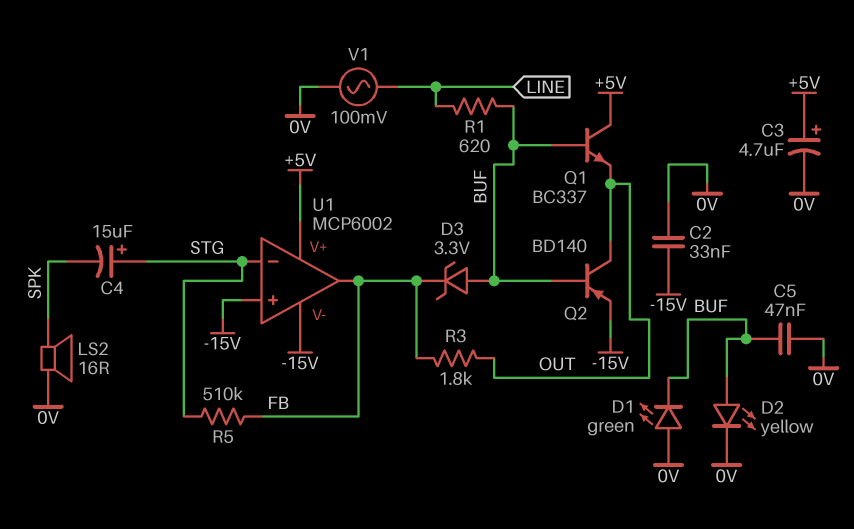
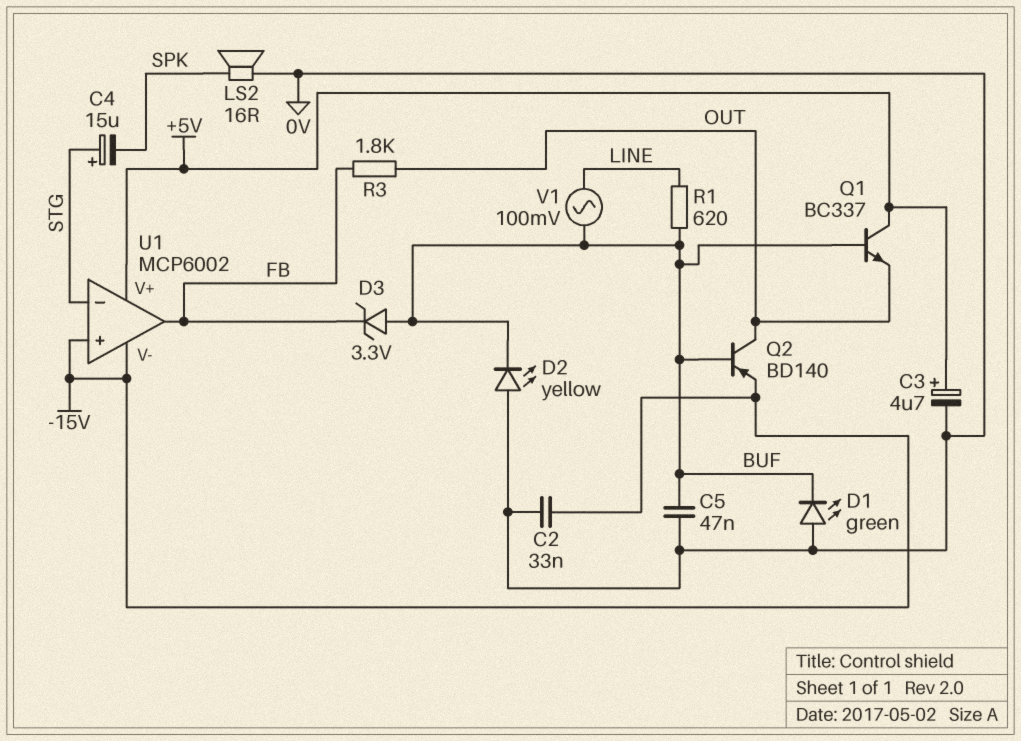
D2: LED yellow (A BUF, K 0V) -> LED yellow (A 0V, K BUF)
R5: 510k (FB, STG) -> none
V1: AC 100mV (0V, LINE) -> AC 100mV (BUF, LINE)

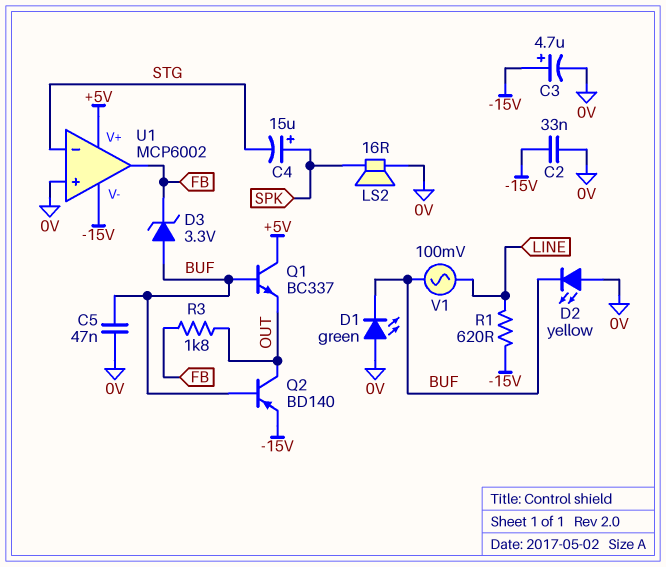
C3: 4.7uF (plus +5V, minus 0V) -> 4.7uF (plus -15V, minus 0V)
C4: 15uF (plus STG, minus SPK) -> 15uF (plus SPK, minus STG)
R1: 620 (BUF, LINE) -> 620 (-15V, LINE)
U1 pin in+: -15V -> 0V

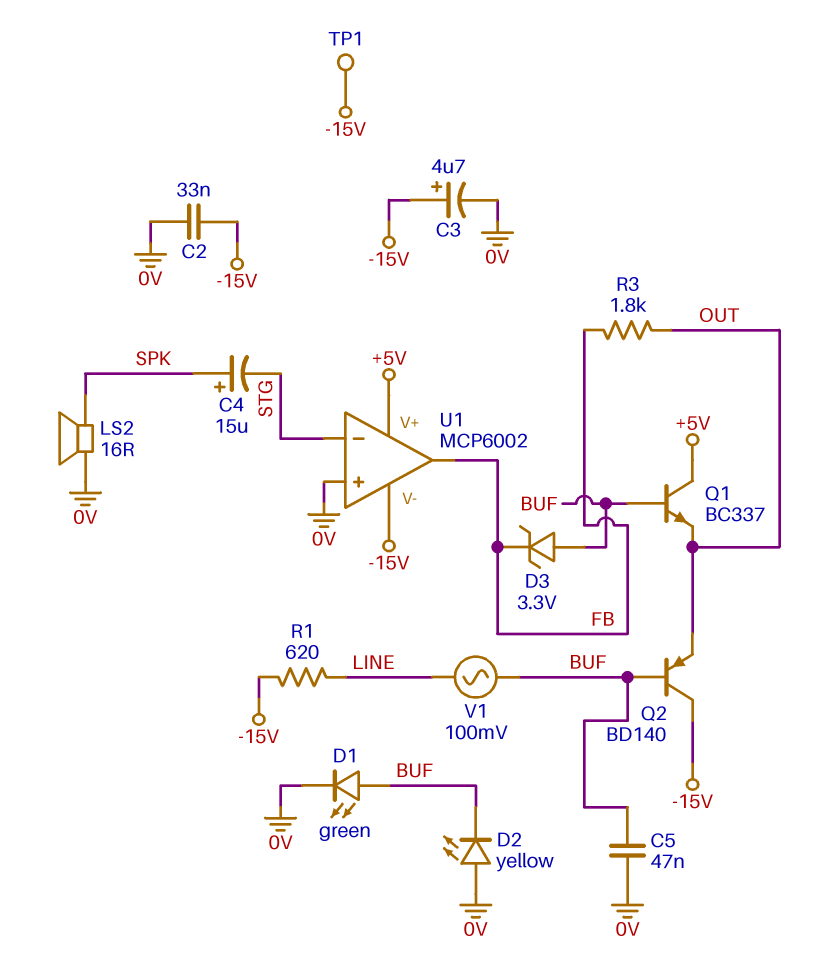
D1: LED green (A 0V, K BUF) -> LED green (A BUF, K 0V)
Q2: PNP BD140 (B BUF, C OUT, E -15V) -> PNP BD140 (B BUF, C -15V, E OUT)
TP1: none -> test point (-15V)

